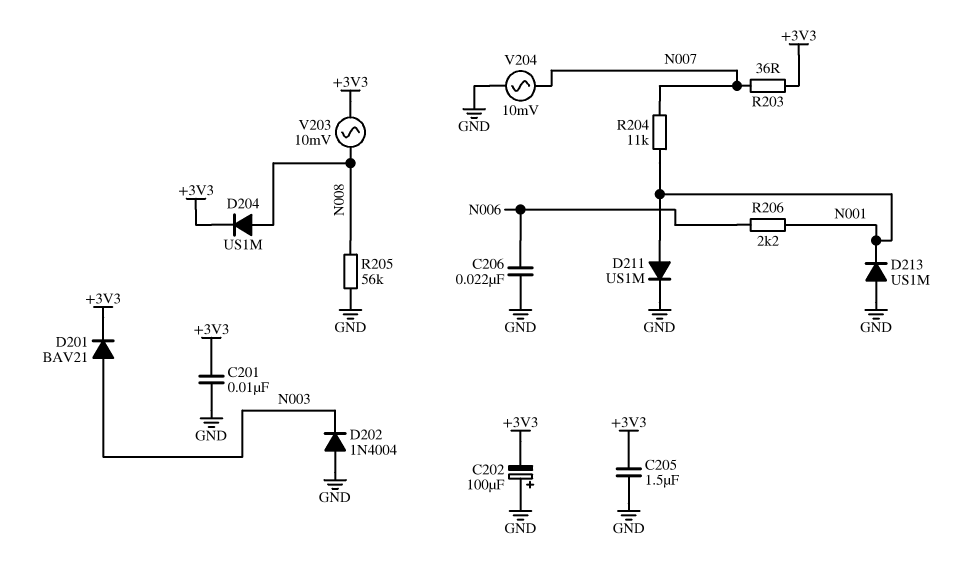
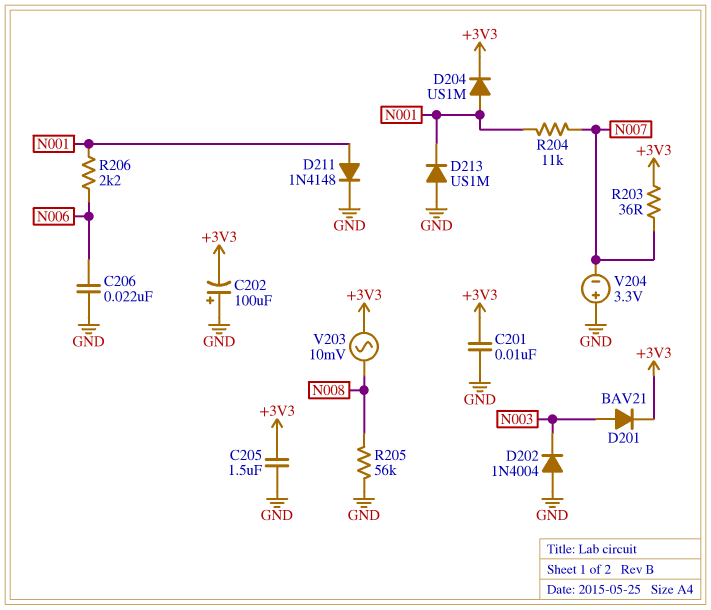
D204: diode US1M (A N008, K +3V3) -> diode US1M (A N001, K +3V3)
D211: diode US1M (A N001, K GND) -> diode 1N4148 (A N001, K GND)
V204: AC 10mV (GND, N007) -> 3.3V (plus GND, minus N007)

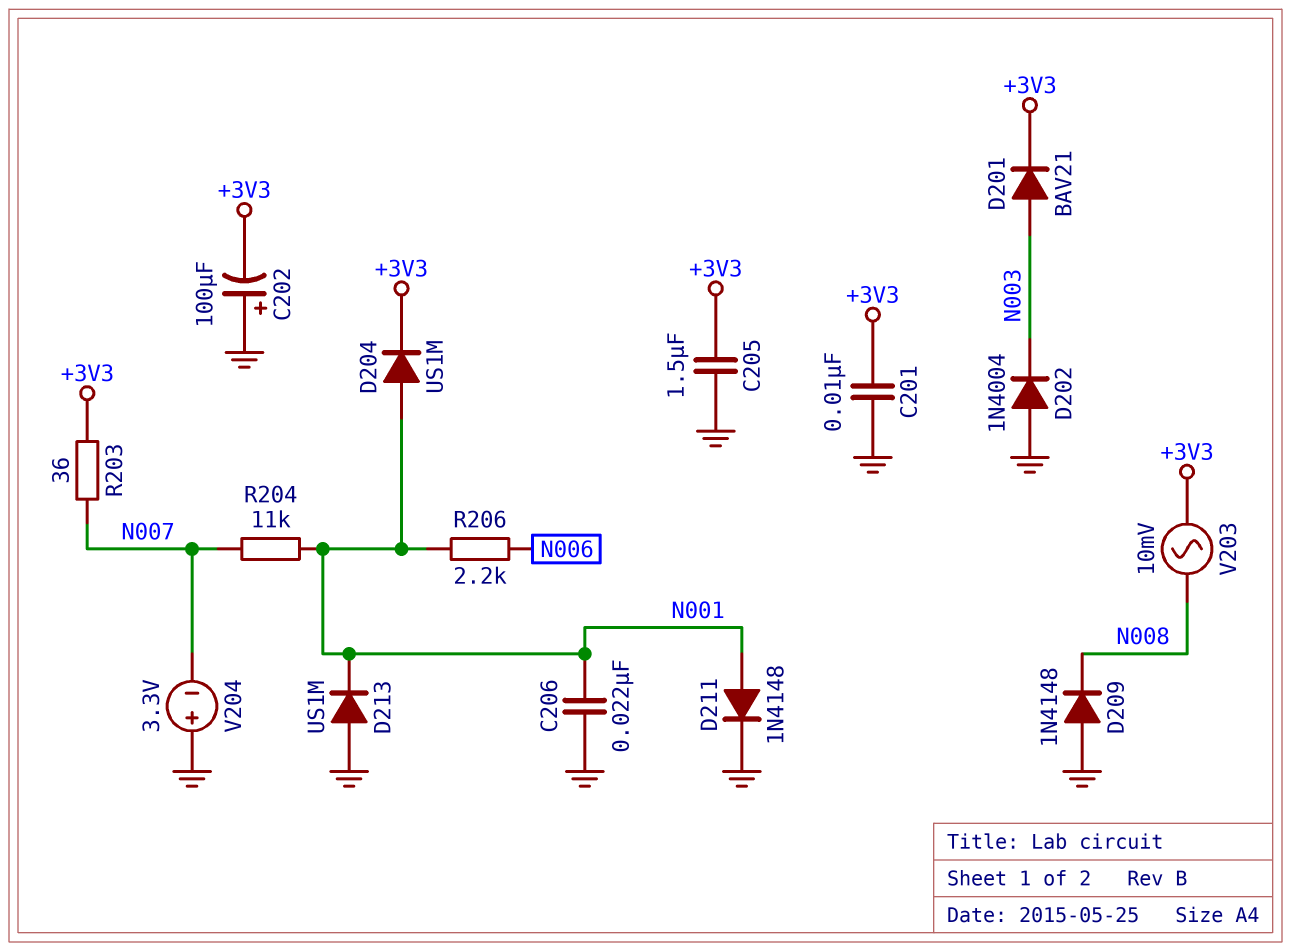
C206: 22nF (GND, N006) -> 22nF (GND, N001)
D209: none -> diode 1N4148 (A GND, K N008)
R205: 56k (GND, N008) -> none

